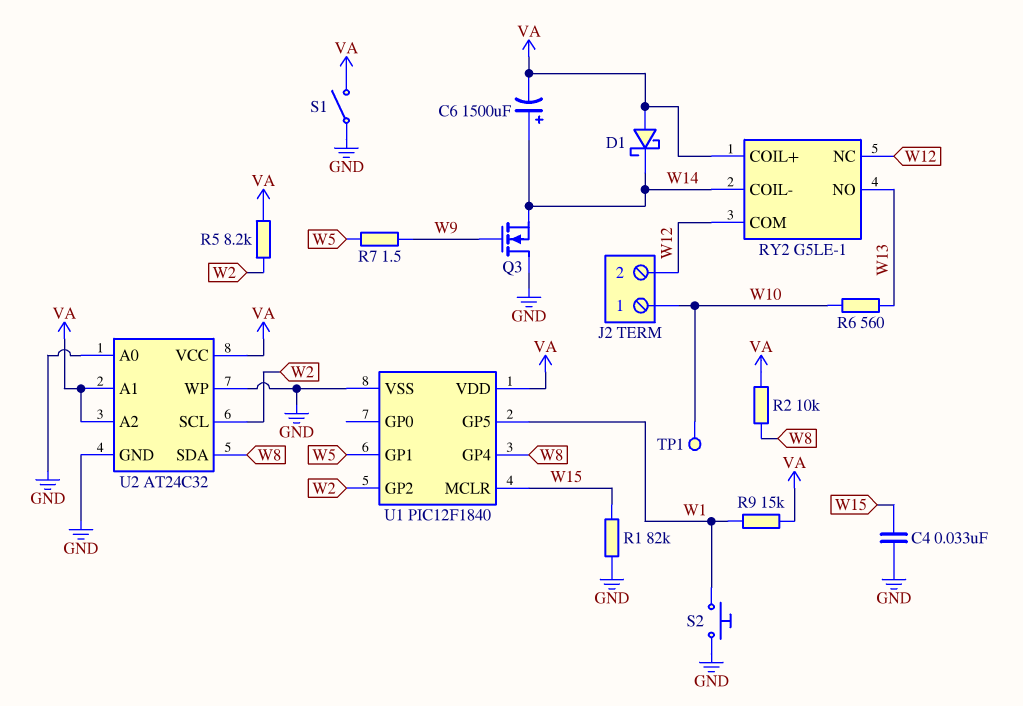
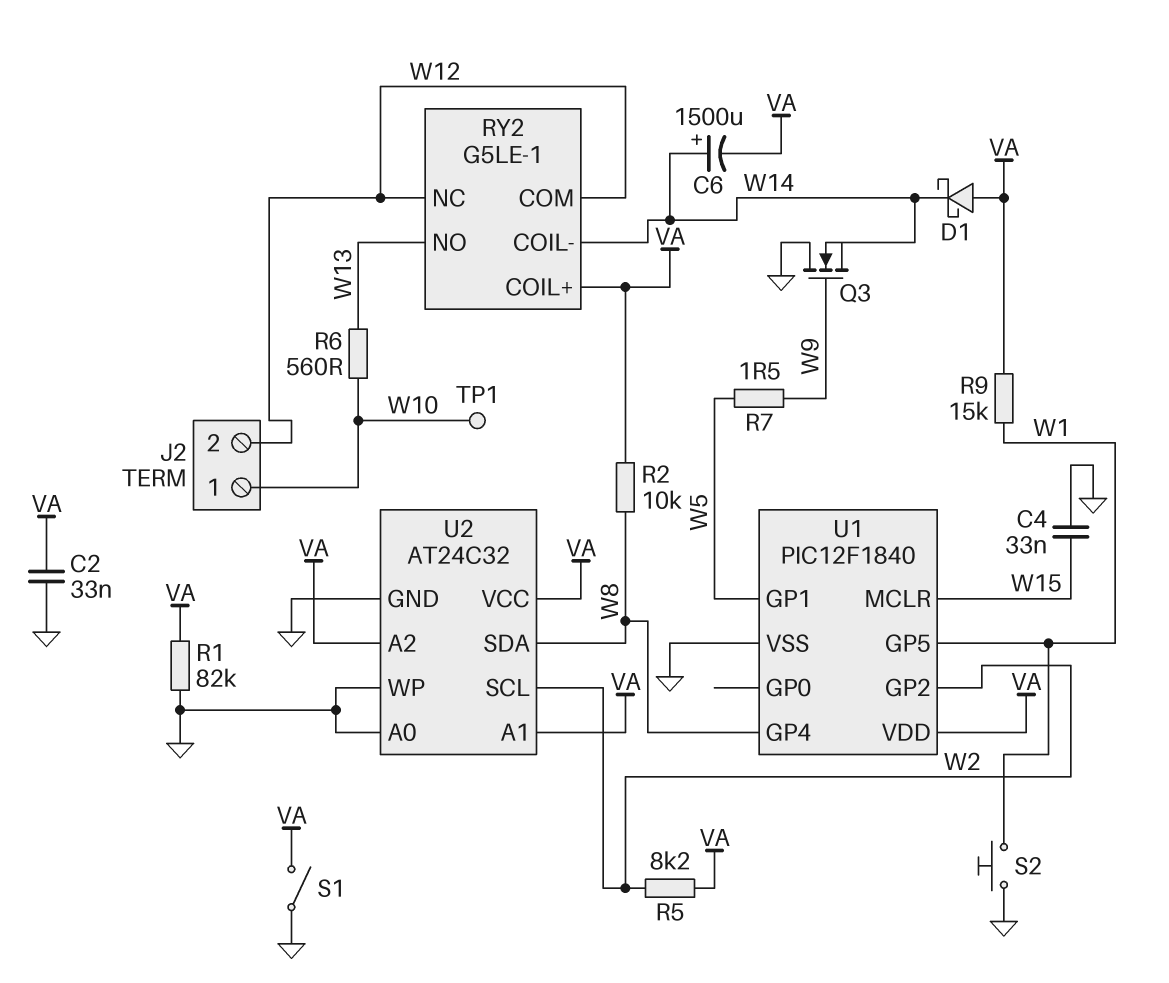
C2: none -> 33nF (GND, VA)
R1: 82k (GND, W15) -> 82k (GND, VA)

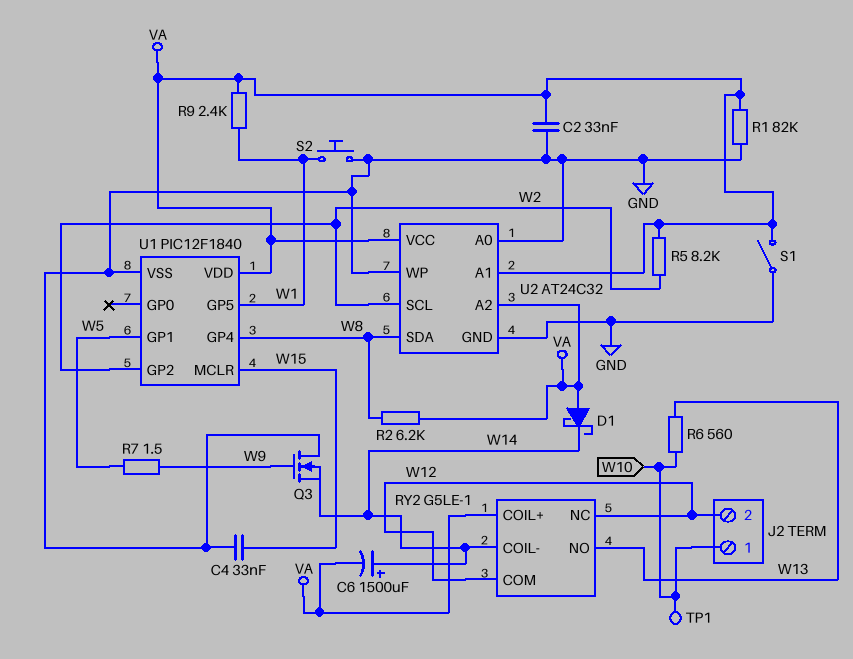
R2: 10k (VA, W8) -> 6.2k (VA, W8)
R9: 15k (VA, W1) -> 2.4k (VA, W1)

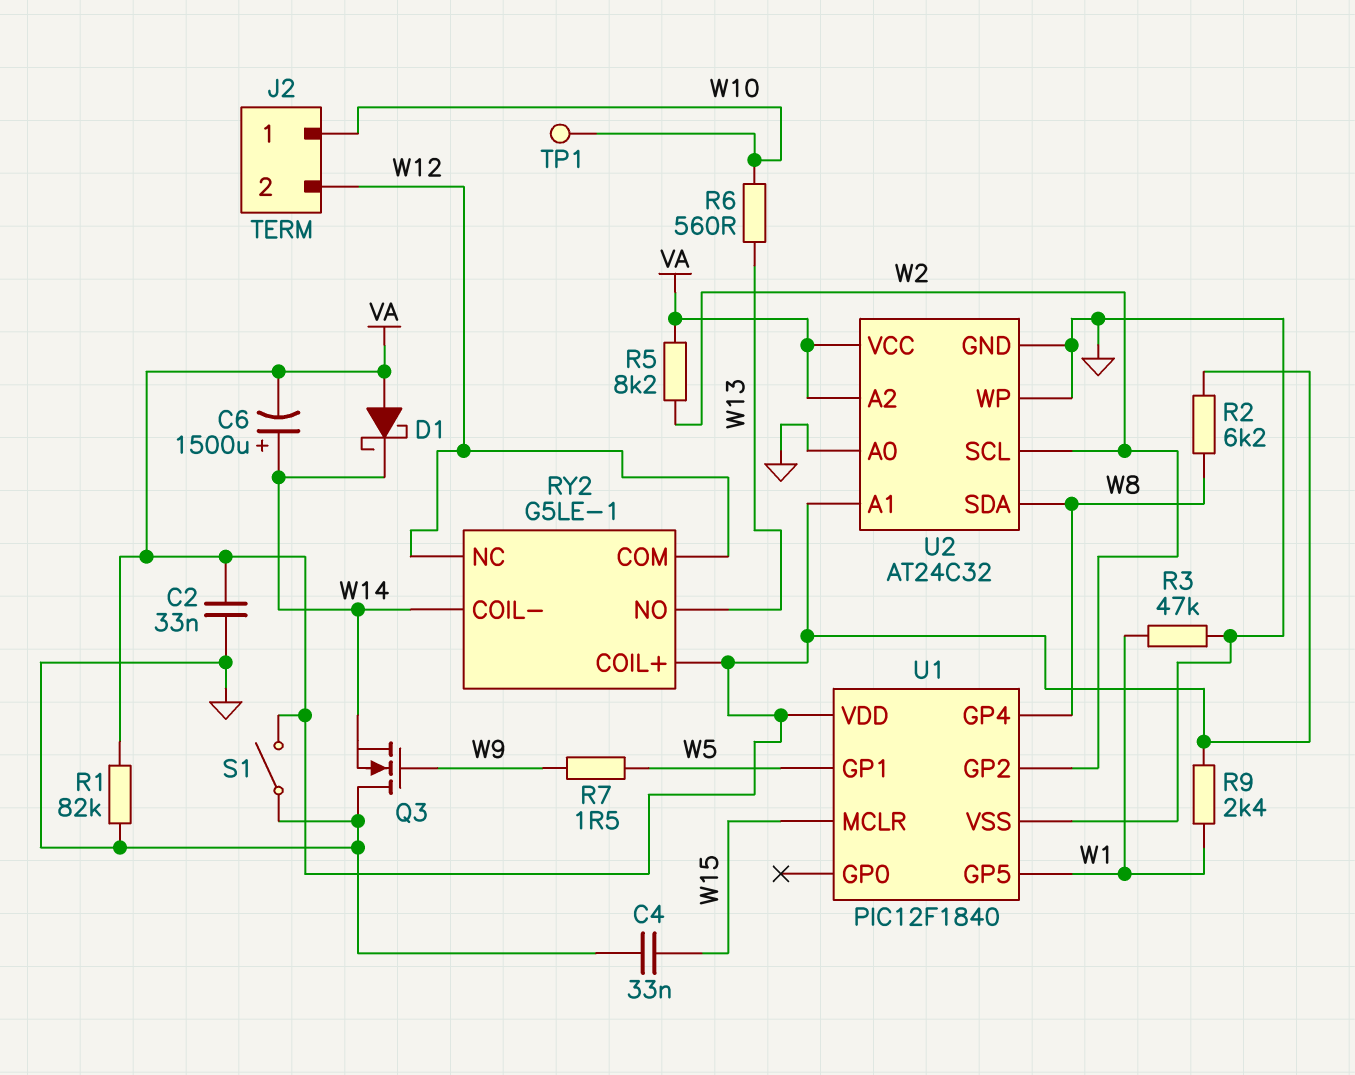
R3: none -> 47k (GND, W1)
S2: button (GND, W1) -> none

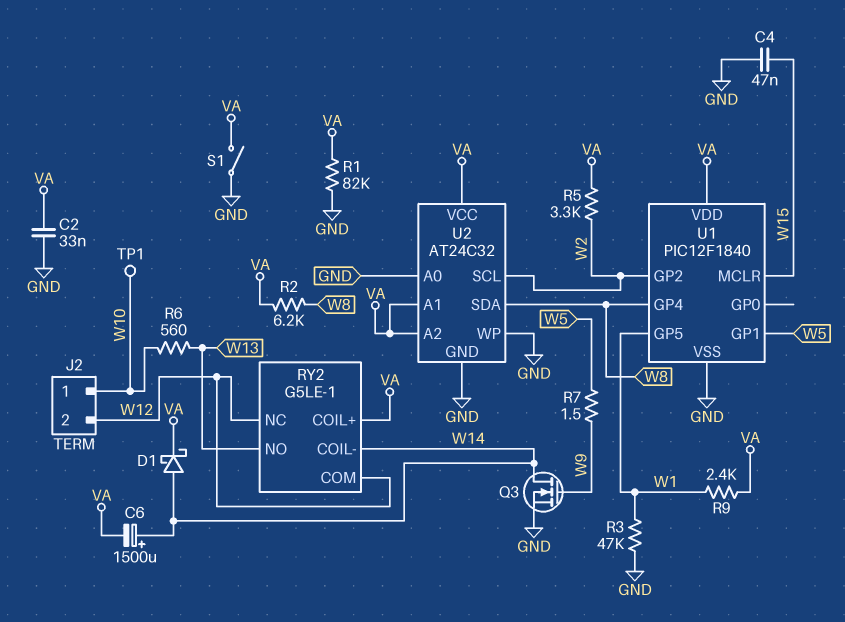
C4: 33nF (GND, W15) -> 47nF (GND, W15)
D1: schottky (A VA, K W14) -> schottky (A W14, K VA)
Q3: NMOS (G W9, D GND, S W14) -> NMOS (G W9, D W14, S GND)
R5: 8.2k (VA, W2) -> 3.3k (VA, W2)

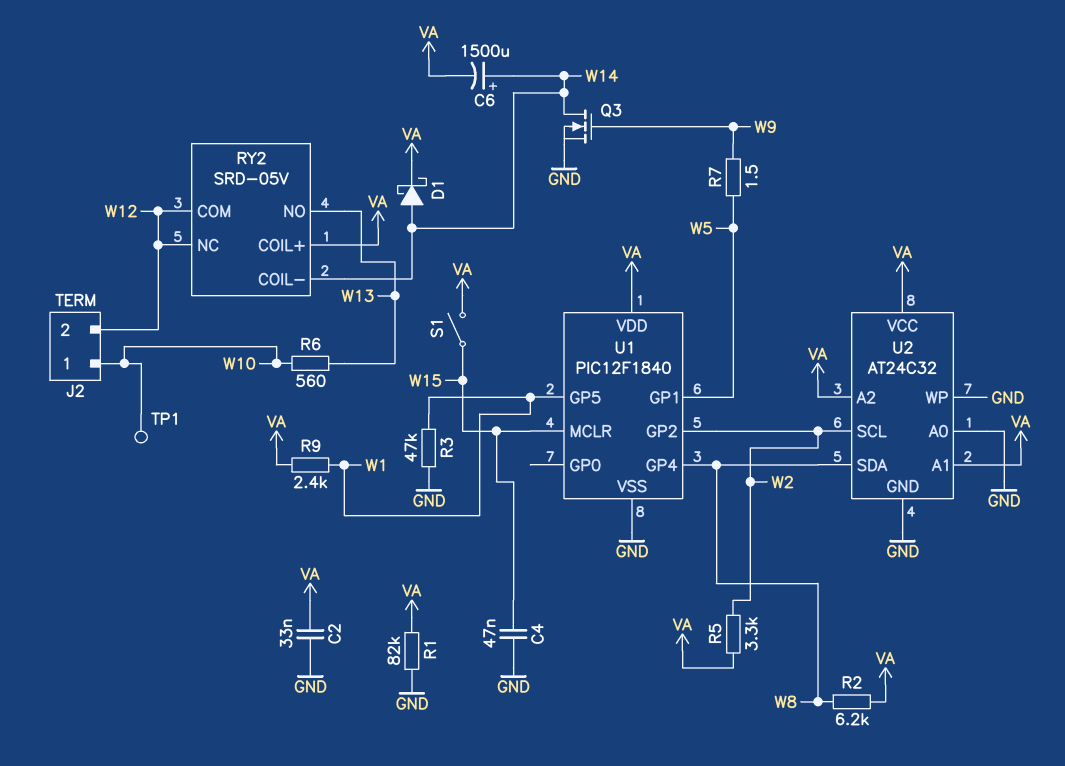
RY2: G5LE-1 -> SRD-05V
S1: switch (GND, VA) -> switch (VA, W15)

